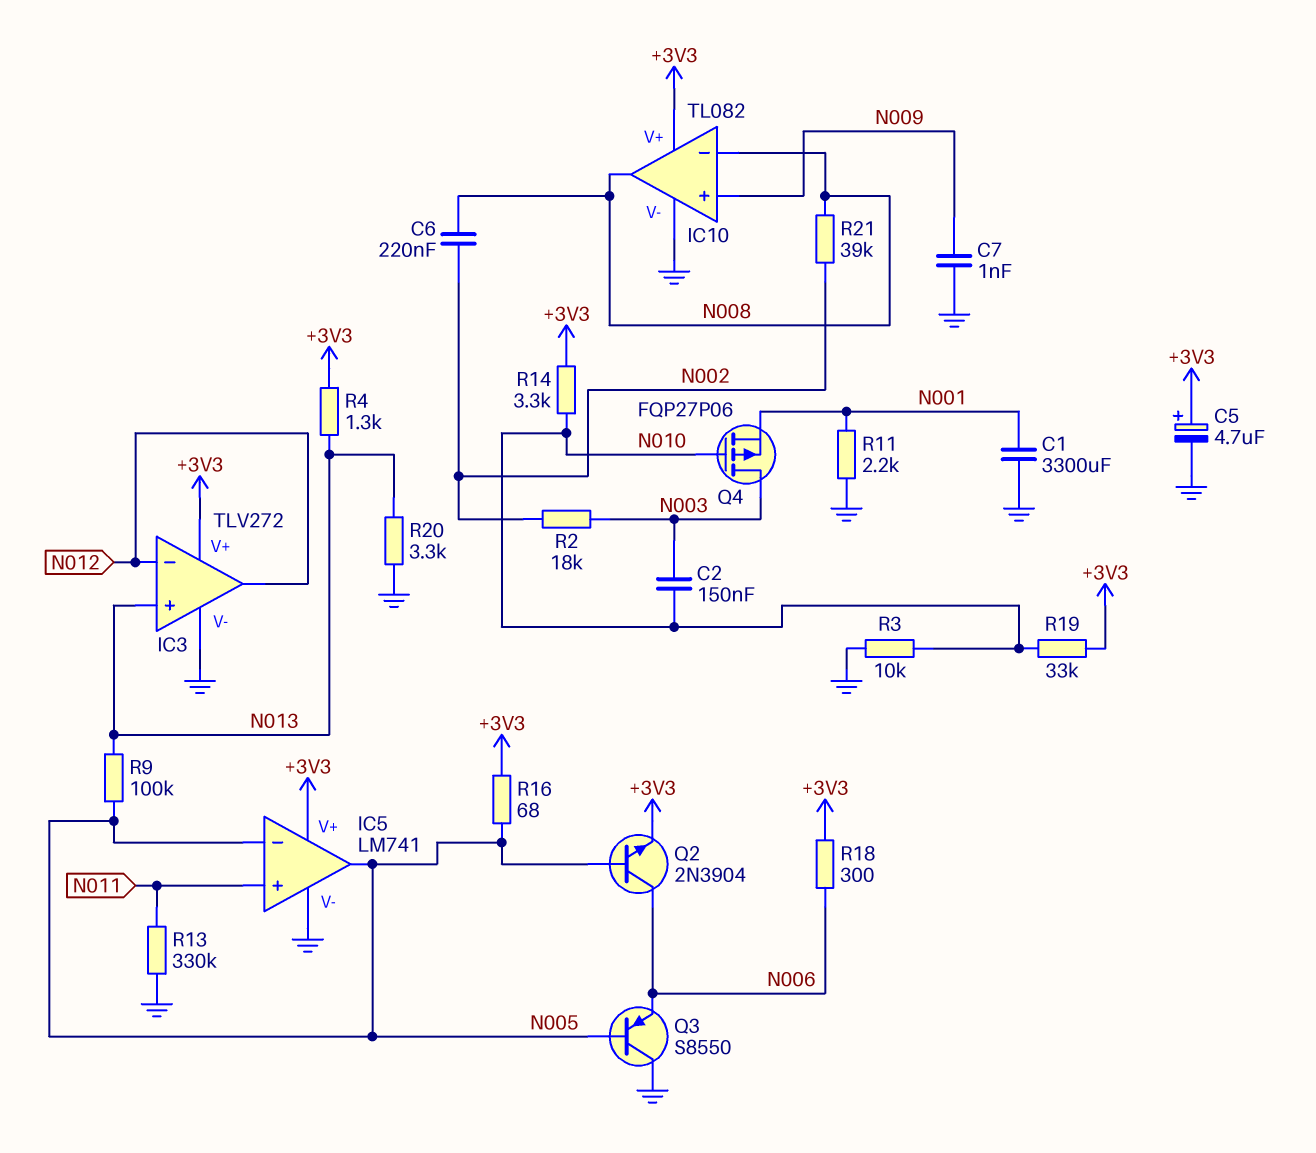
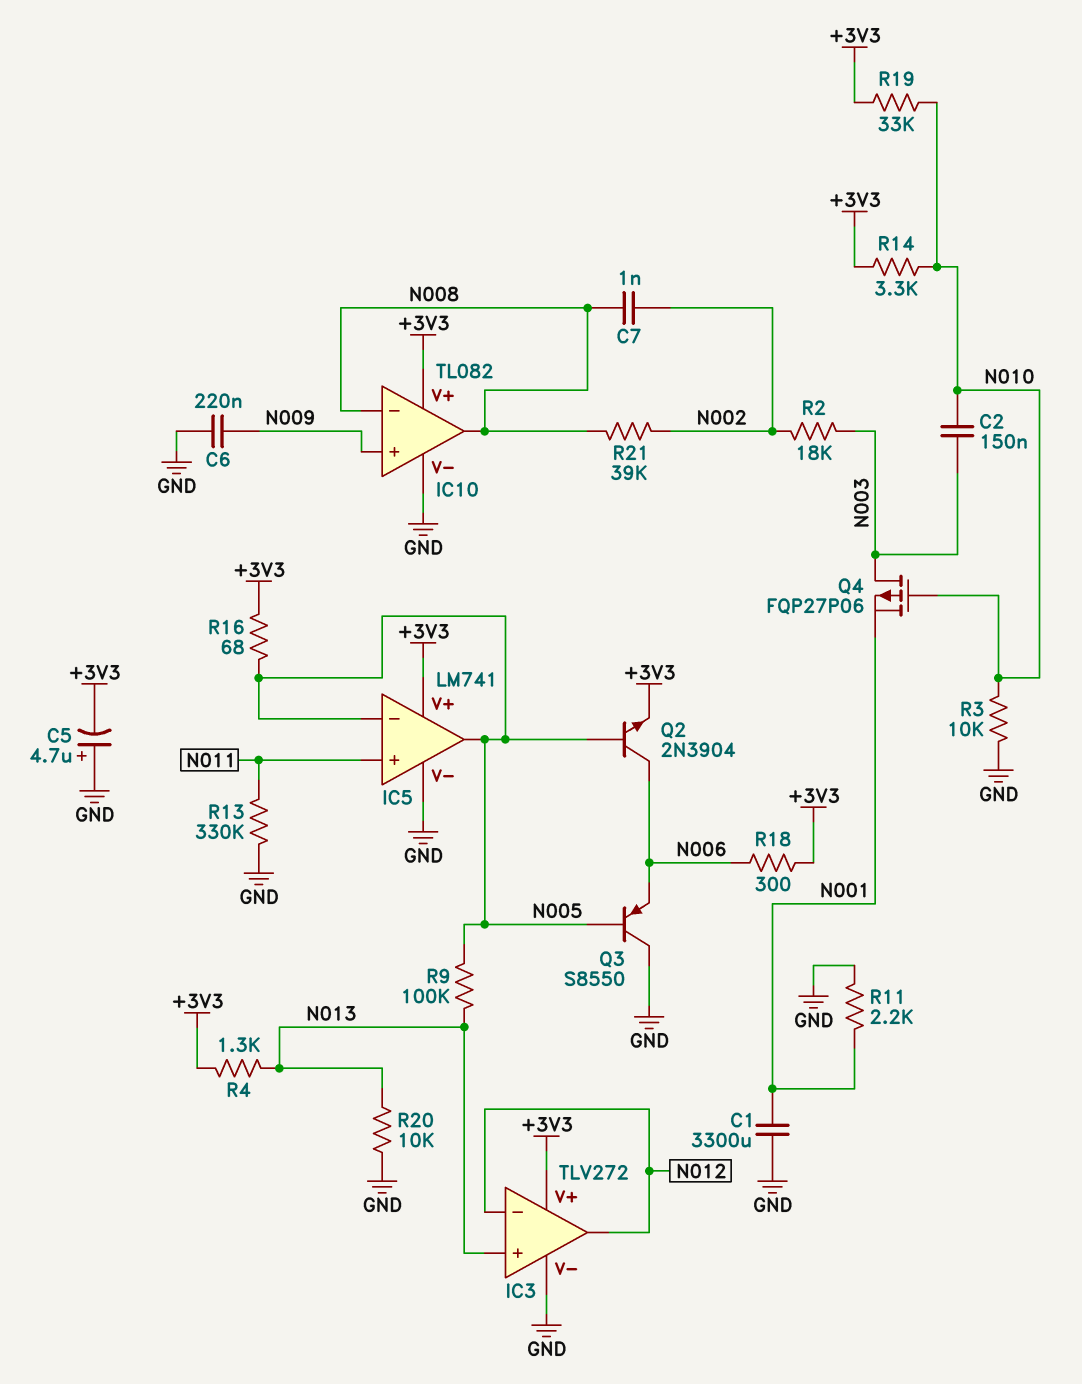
C5: 4.7uF (plus +3V3, minus GND) -> 4.7uF (plus GND, minus +3V3)
C6: 220nF (N002, N008) -> 220nF (GND, N009)
C7: 1nF (GND, N009) -> 1nF (N002, N008)
R20: 3.3k (GND, N013) -> 10k (GND, N013)

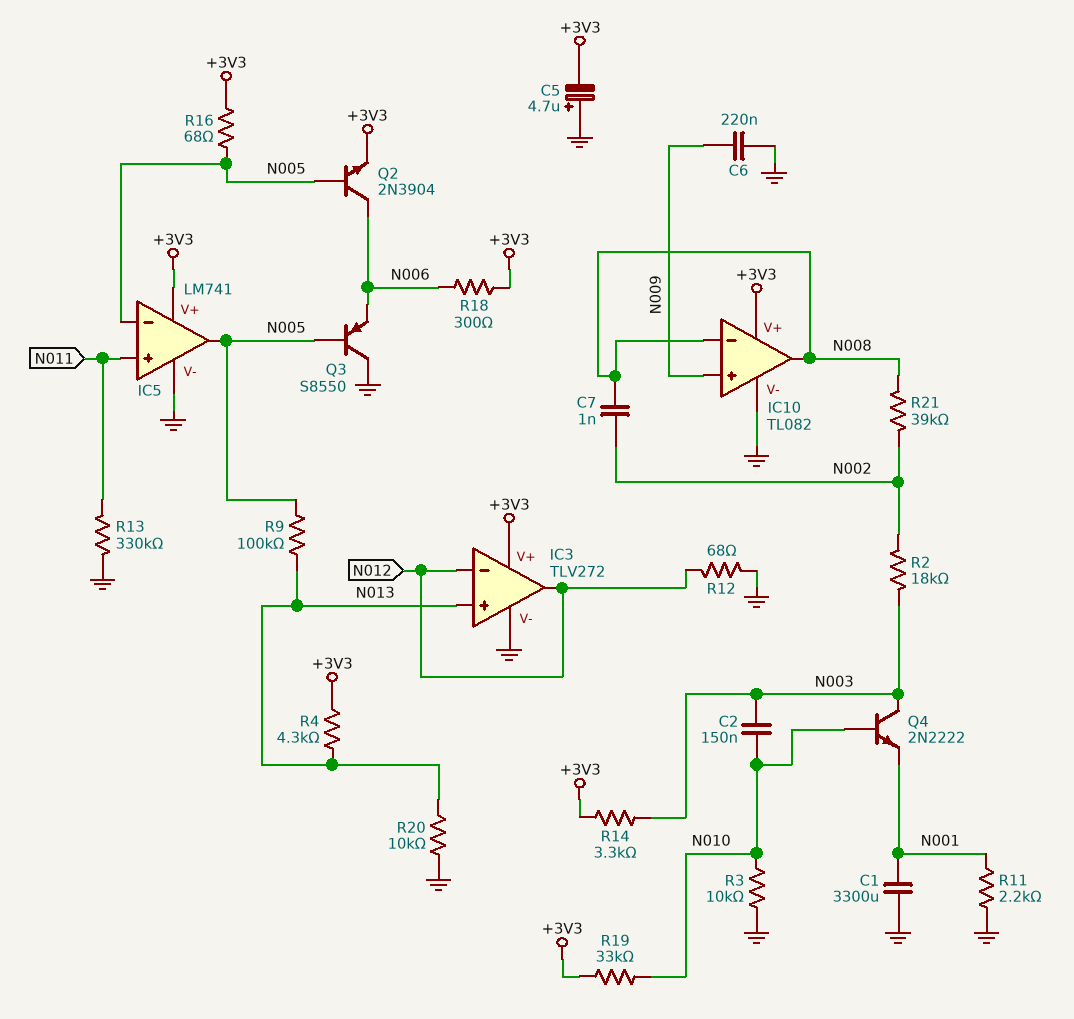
Q4: PMOS FQP27P06 (G N010, D N003, S N001) -> NPN 2N2222 (B N010, C N003, E N001)
R4: 1.3k (+3V3, N013) -> 4.3k (+3V3, N013)
R12: none -> 68 (GND, N012)
R14: 3.3k (+3V3, N010) -> 3.3k (+3V3, N003)

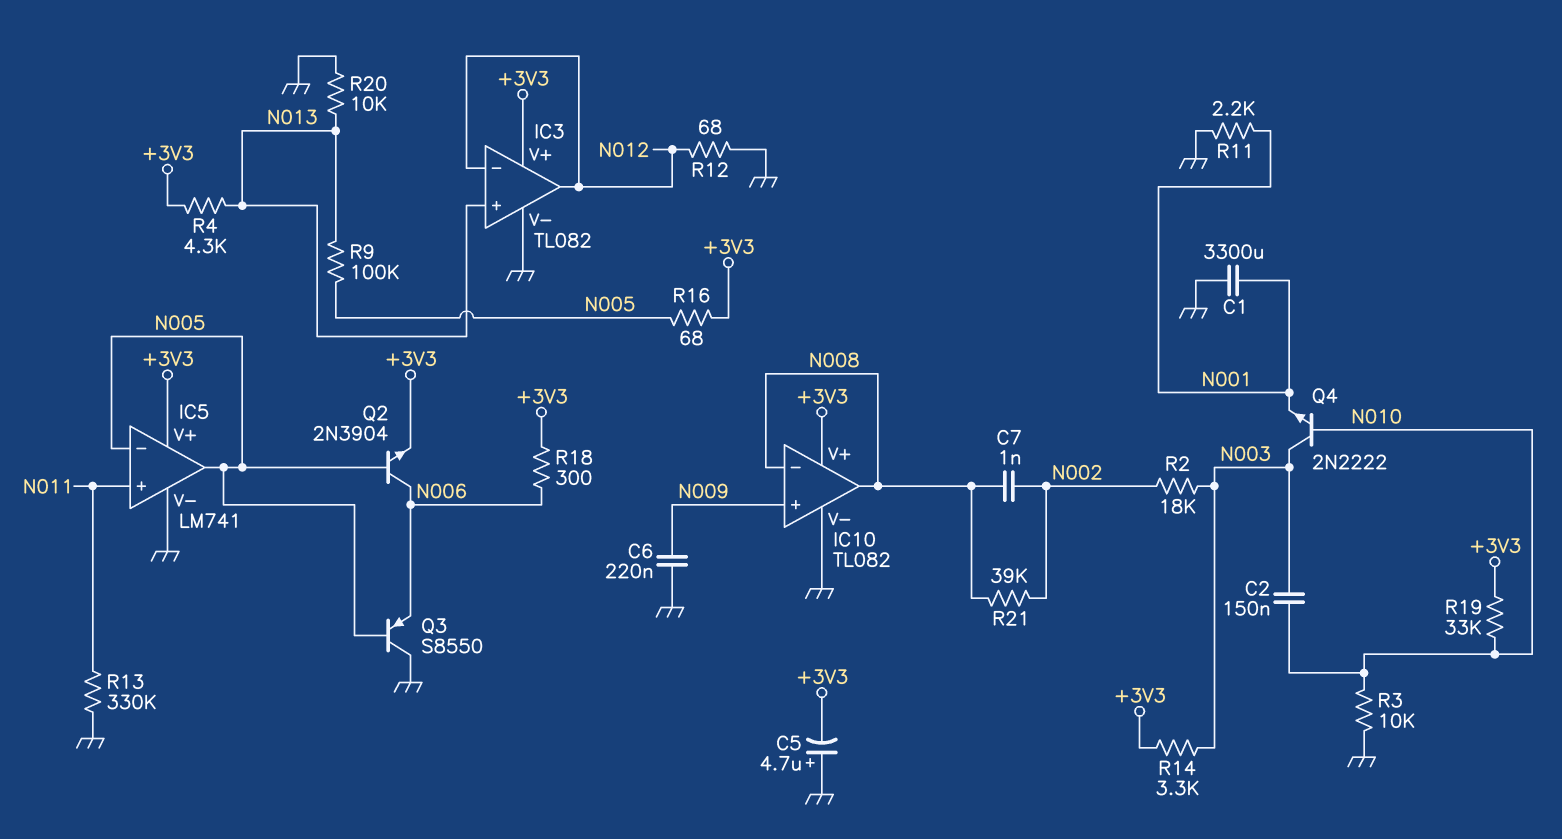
IC3: TLV272 -> TL082

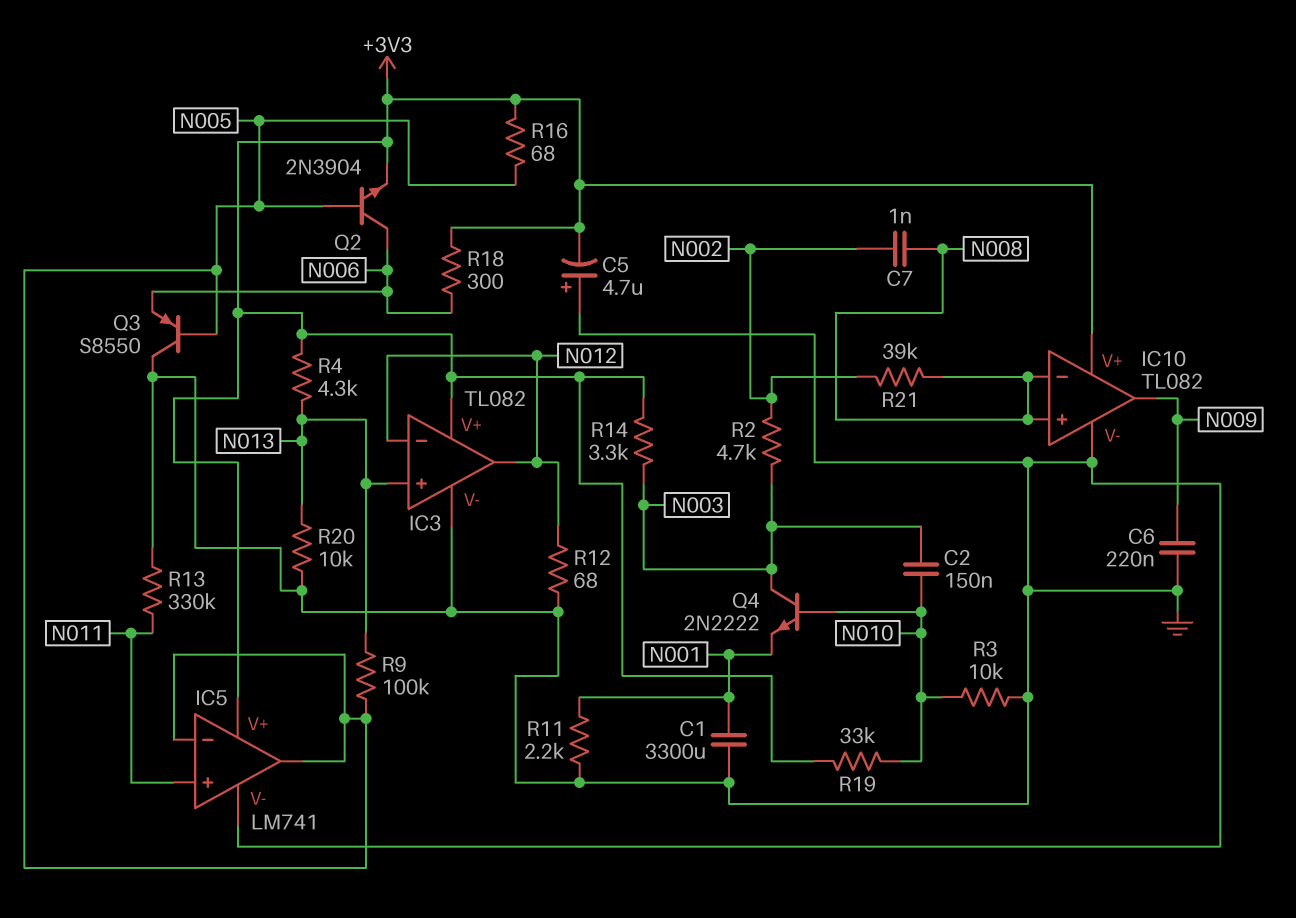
IC10 pin in+: N009 -> N008
IC10 pin out: N008 -> N009
R2: 18k (N002, N003) -> 4.7k (N002, N003)

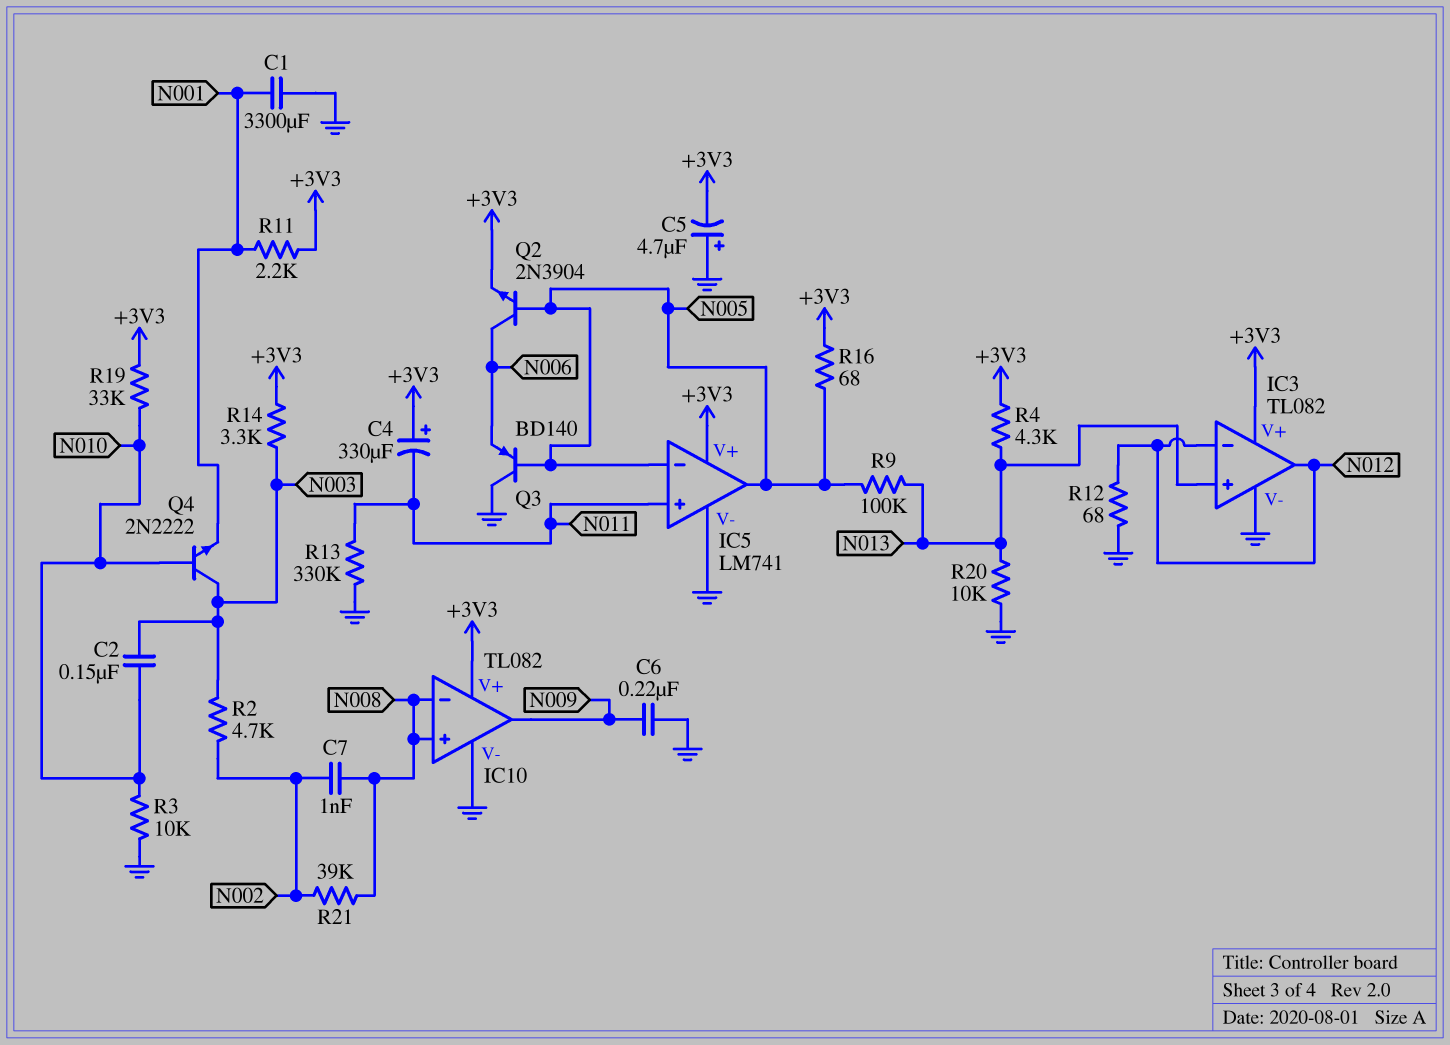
C4: none -> 330uF (plus +3V3, minus N011)
Q3: PNP S8550 (B N005, C GND, E N006) -> PNP BD140 (B N005, C GND, E N006)
R11: 2.2k (GND, N001) -> 2.2k (+3V3, N001)
R18: 300 (+3V3, N006) -> none

